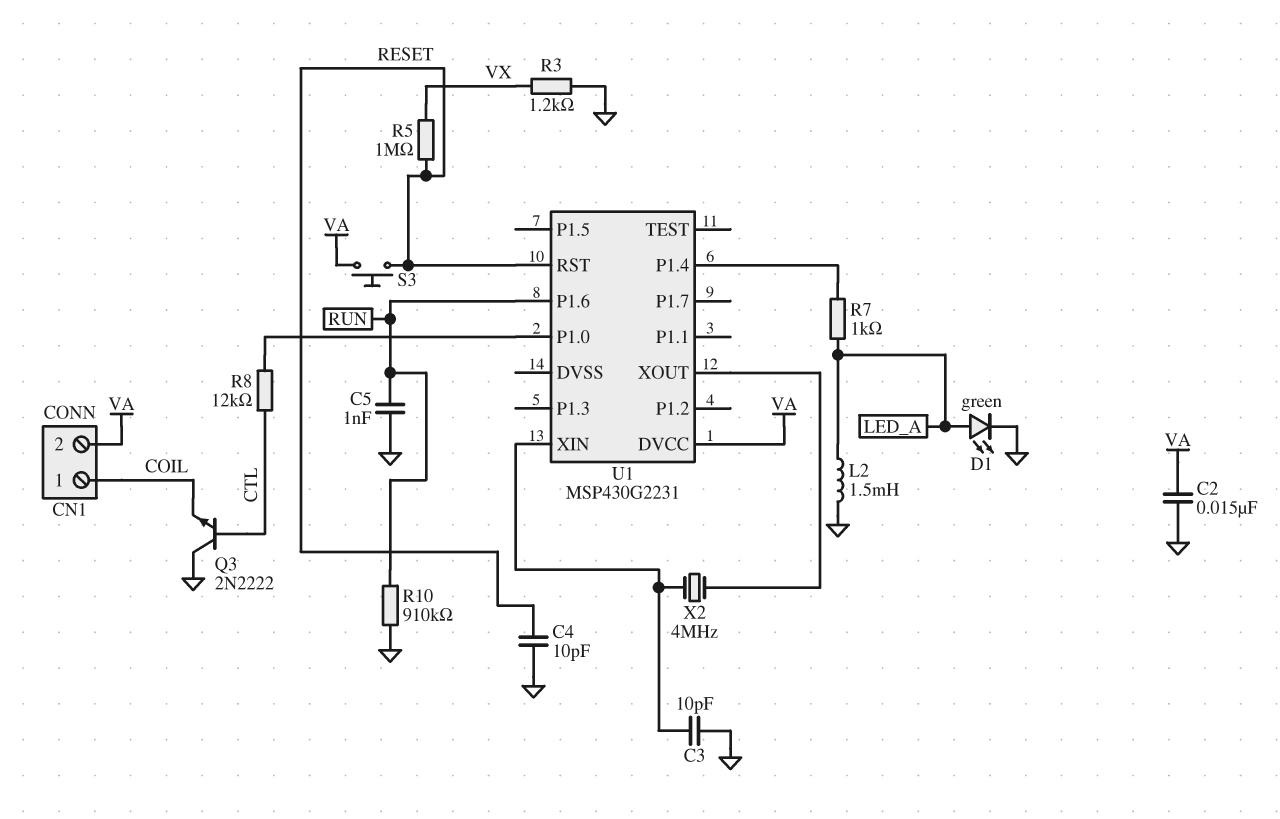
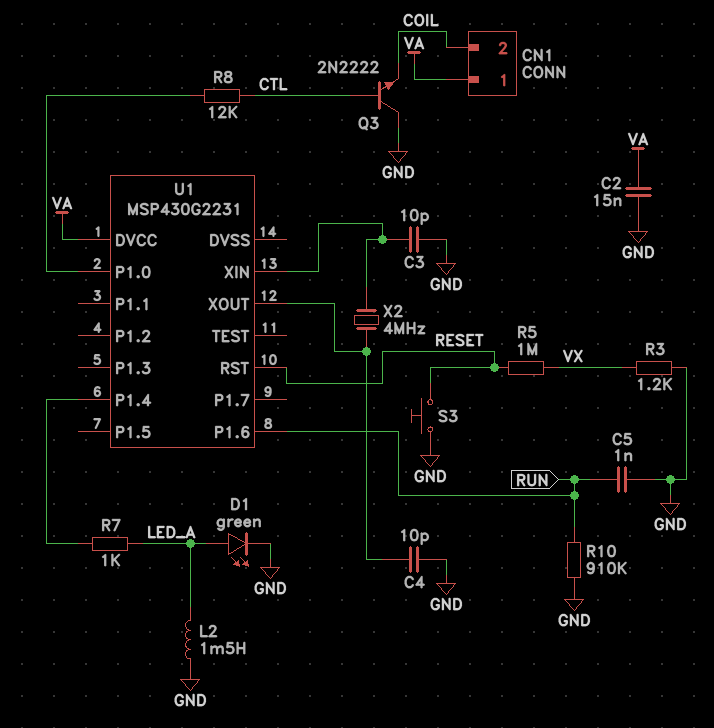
C4: 10pF (GND, RESET) -> 10pF (GND, U1/XOUT)
CN1 pin 1: COIL -> VA
CN1 pin 2: VA -> COIL
S3: button (RESET, VA) -> button (GND, RESET)

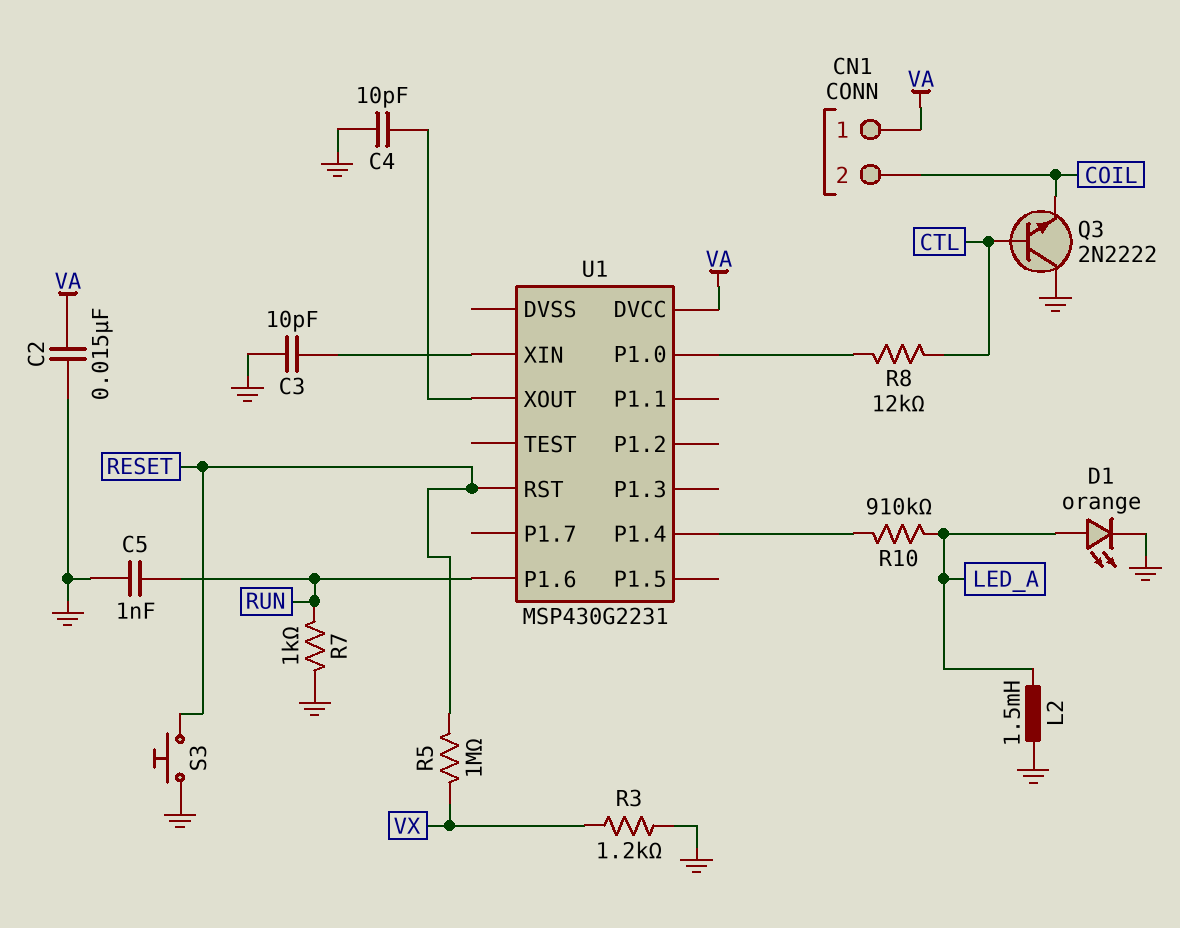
D1: LED green (A LED_A, K GND) -> LED orange (A LED_A, K GND)
R7: 1k (LED_A, U1/P1.4) -> 1k (GND, RUN)
R10: 910k (GND, RUN) -> 910k (LED_A, U1/P1.4)
X2: 4MHz (U1/XIN, U1/XOUT) -> none

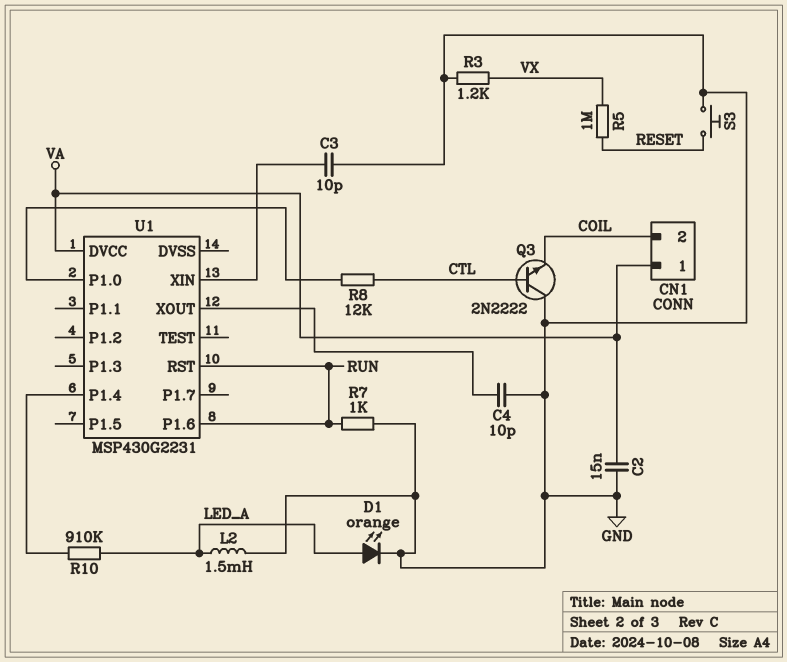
C5: 1nF (GND, RUN) -> none
U1 pin RST: RESET -> RUN

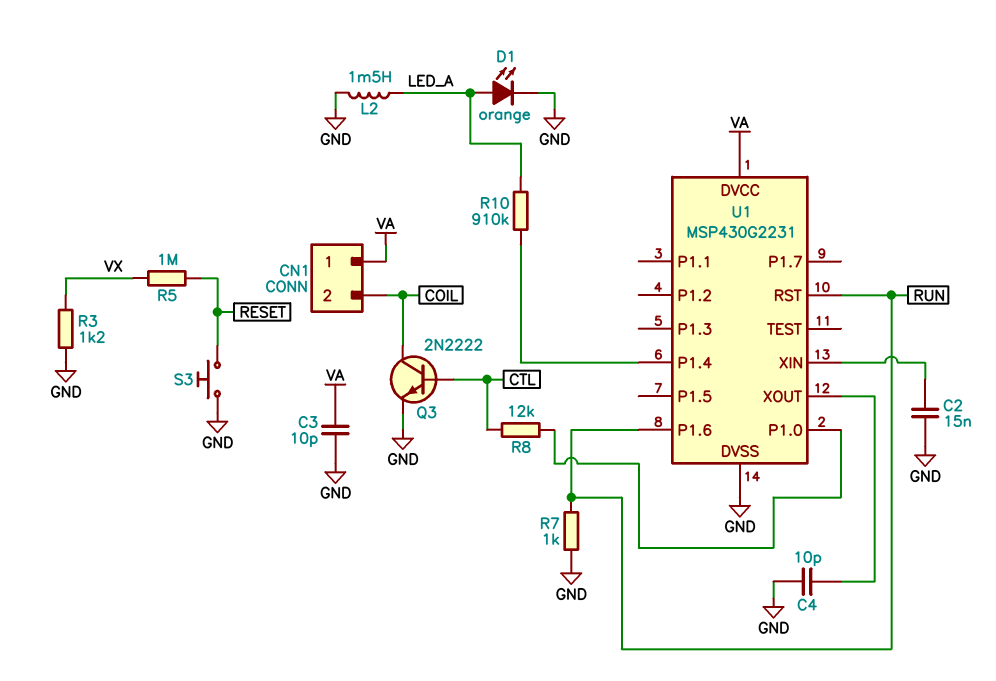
C2: 15nF (GND, VA) -> 15nF (GND, U1/XIN)
C3: 10pF (GND, U1/XIN) -> 10pF (GND, VA)
Q3: NPN 2N2222 (B CTL, C GND, E COIL) -> NPN 2N2222 (B CTL, C COIL, E GND)
U1 pin DVSS: none -> GND

